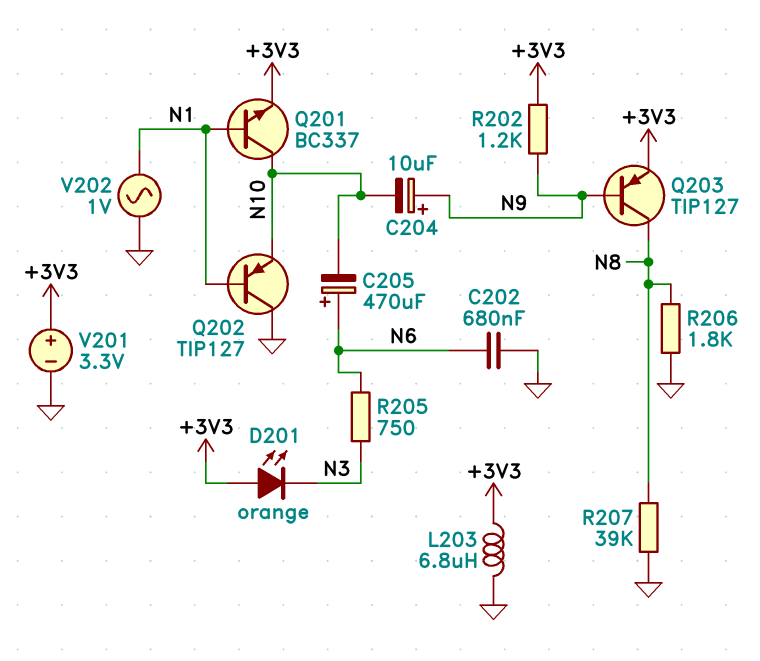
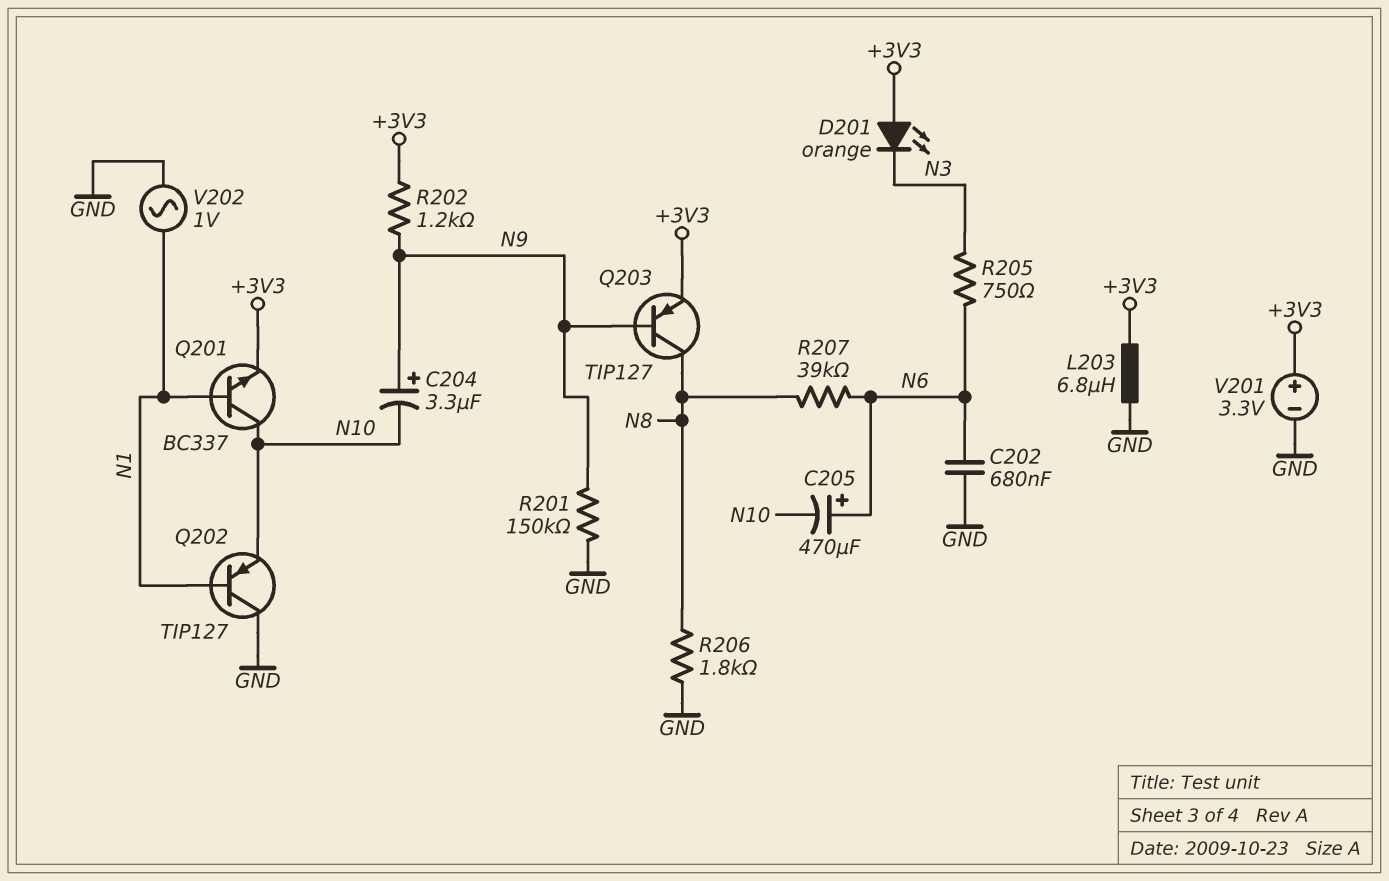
C204: 10uF (plus N9, minus N10) -> 3.3uF (plus N9, minus N10)
R201: none -> 150k (GND, N9)
R207: 39k (GND, N8) -> 39k (N6, N8)

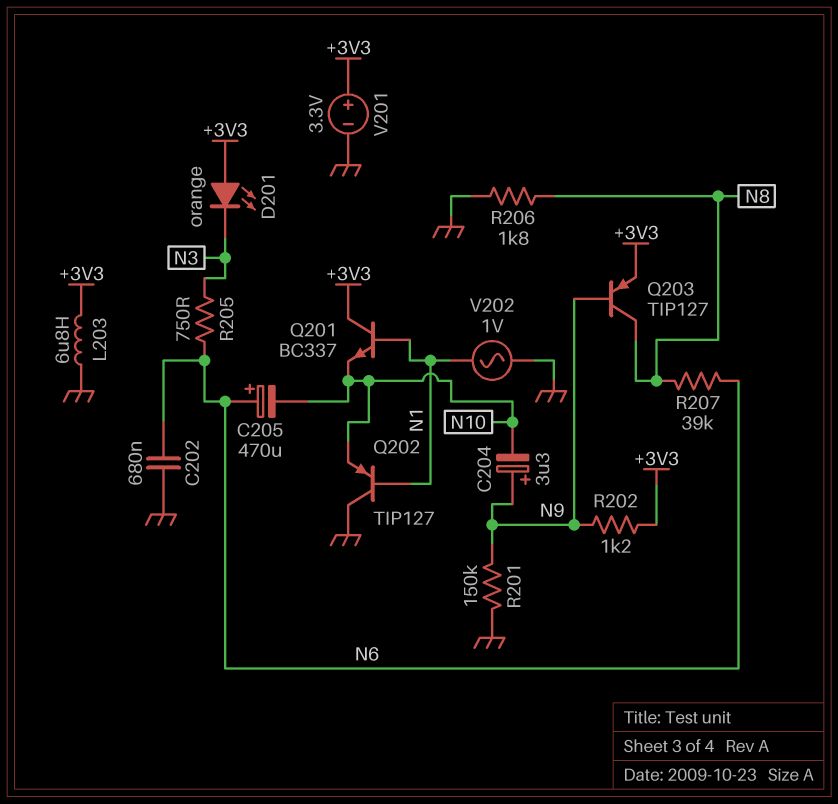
Q201: NPN BC337 (B N1, C N10, E +3V3) -> NPN BC337 (B N1, C +3V3, E N10)

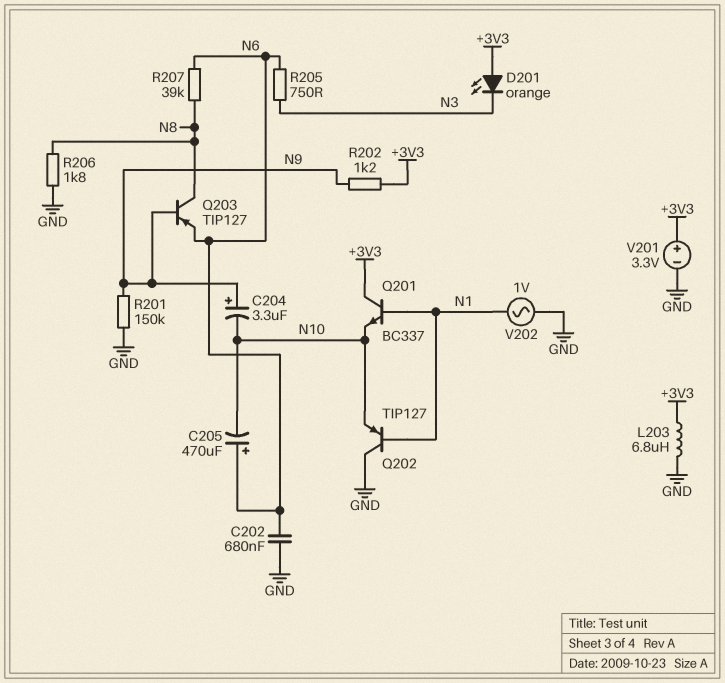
Q203: PNP TIP127 (B N9, C N8, E +3V3) -> PNP TIP127 (B N9, C N8, E N6)

